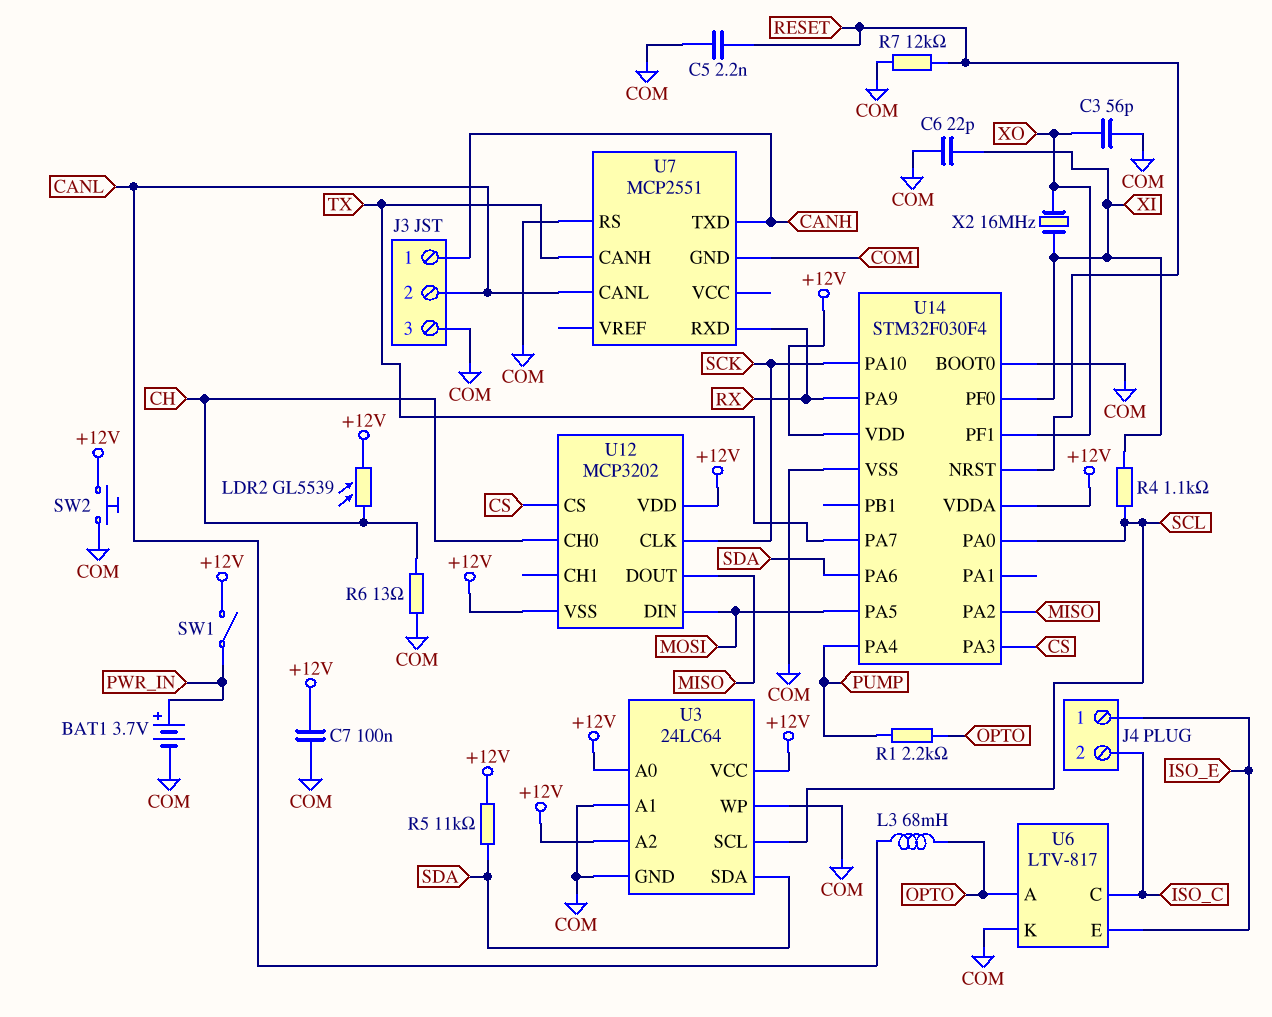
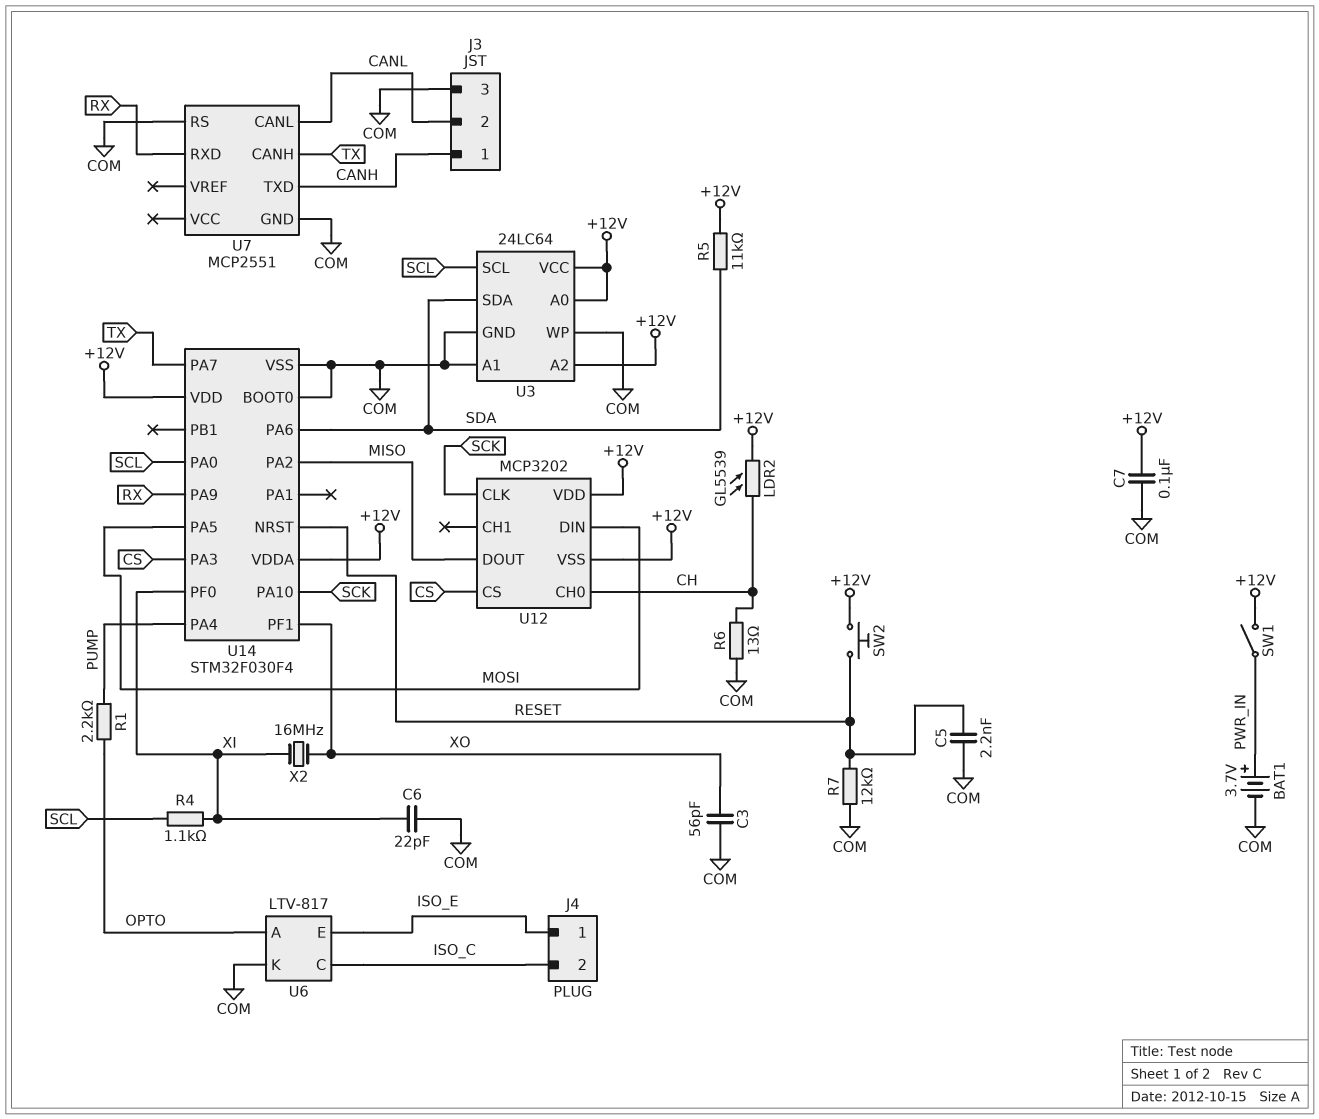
L3: 68mH (CANL, OPTO) -> none
SW2: button (+12V, COM) -> button (+12V, RESET)

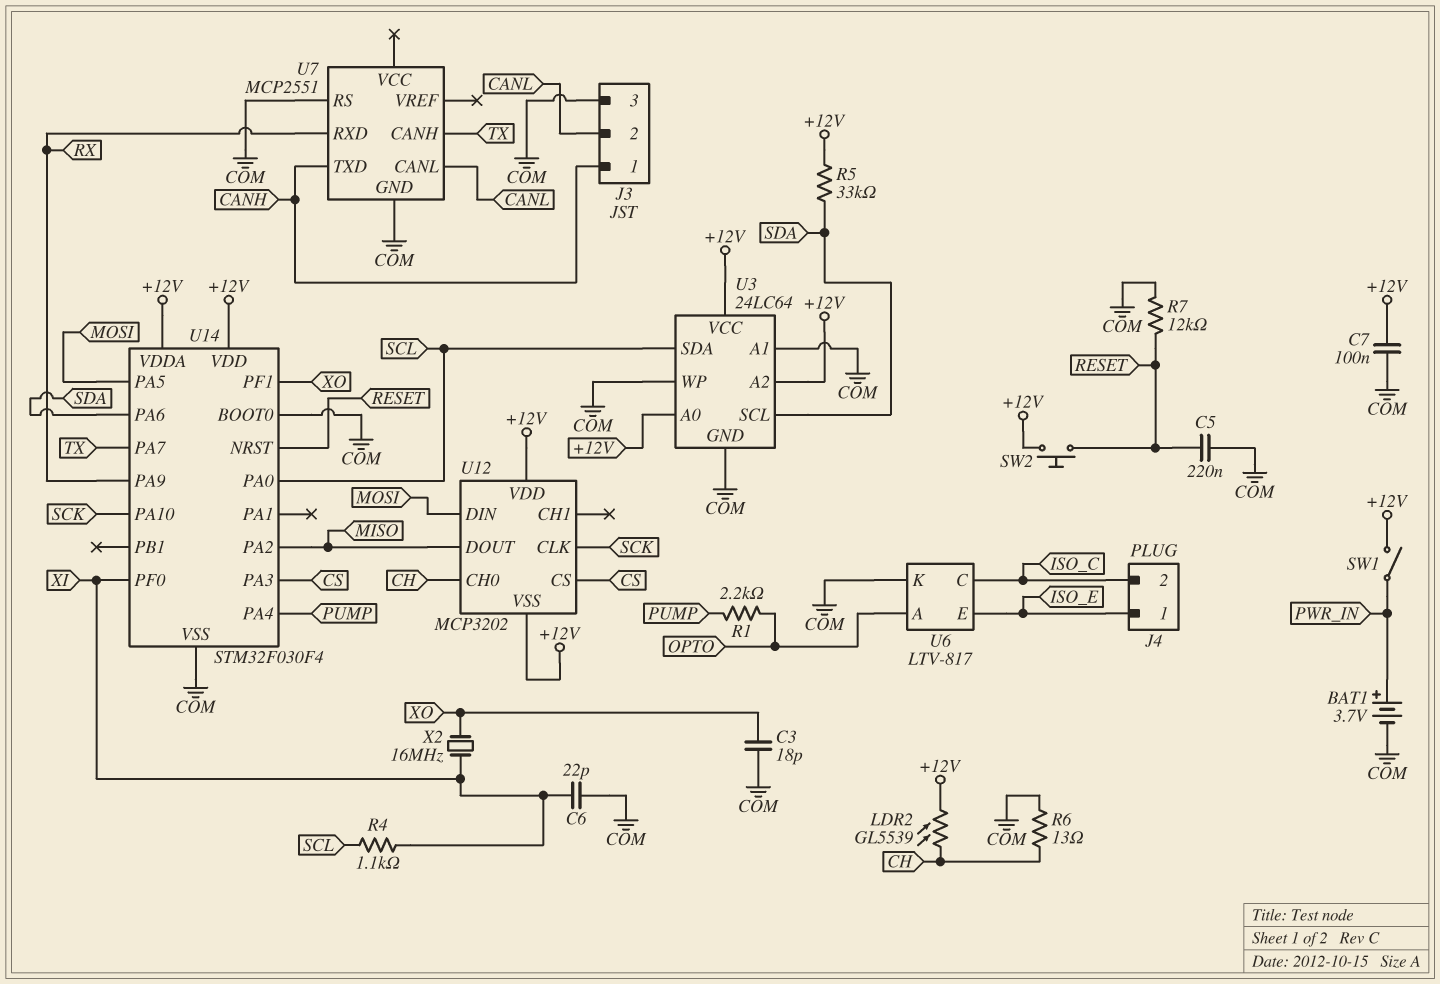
C3: 56pF (COM, XO) -> 18pF (COM, XO)
C5: 2.2nF (COM, RESET) -> 220nF (COM, RESET)
R5: 11k (+12V, SDA) -> 33k (+12V, SDA)
U3 pin SCL: SCL -> SDA
U3 pin SDA: SDA -> SCL

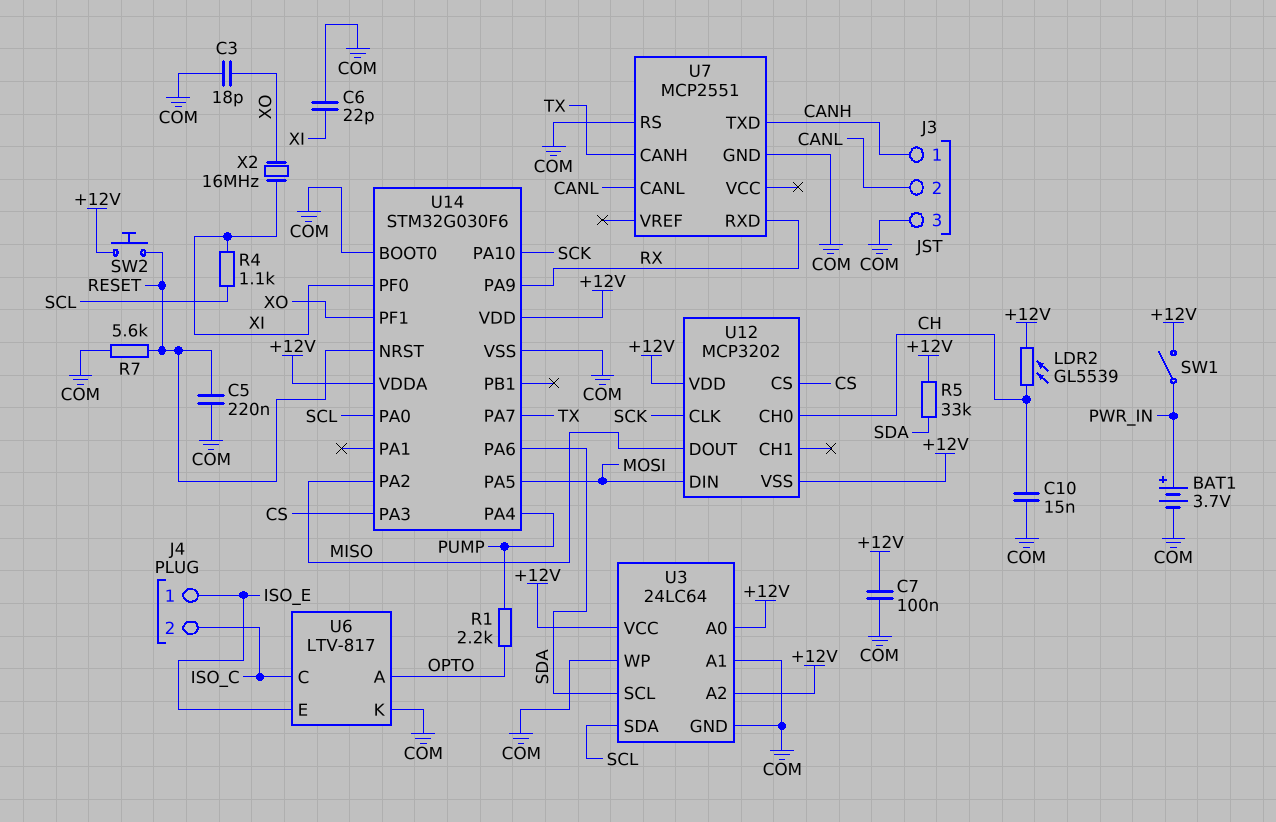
C10: none -> 15nF (CH, COM)
R6: 13 (CH, COM) -> none
R7: 12k (COM, RESET) -> 5.6k (COM, RESET)
U14: STM32F030F4 -> STM32G030F6

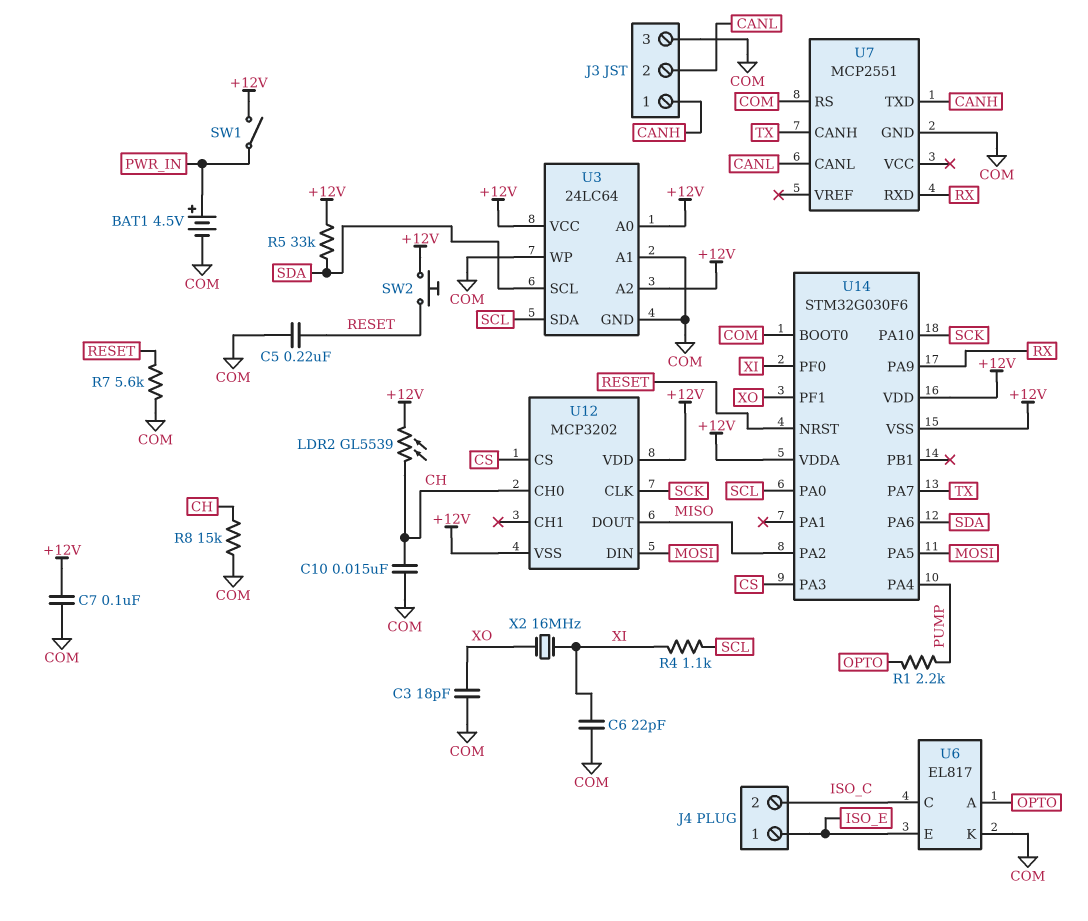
BAT1: 3.7V (plus PWR_IN, minus COM) -> 4.5V (plus PWR_IN, minus COM)
R8: none -> 15k (CH, COM)
U6: LTV-817 -> EL817
U14 pin VSS: COM -> +12V

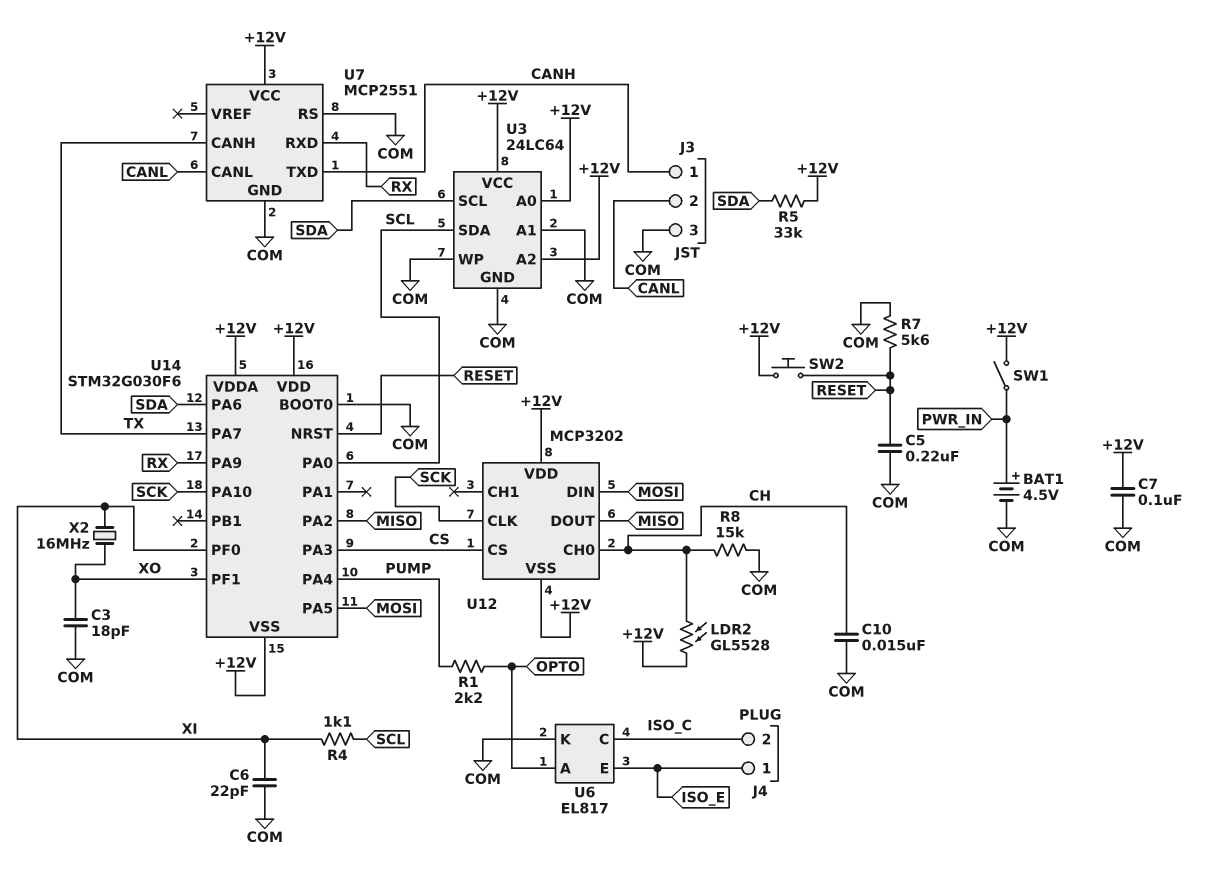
LDR2: GL5539 (+12V, CH) -> GL5528 (+12V, CH)
U7 pin VCC: none -> +12V

